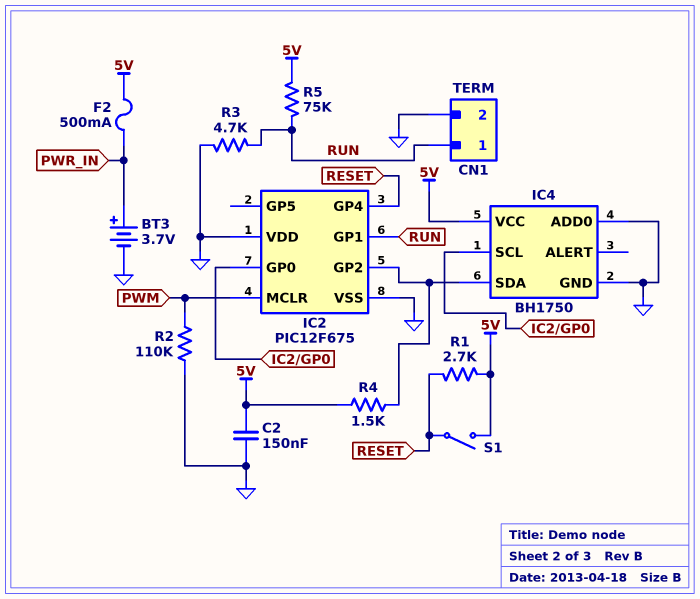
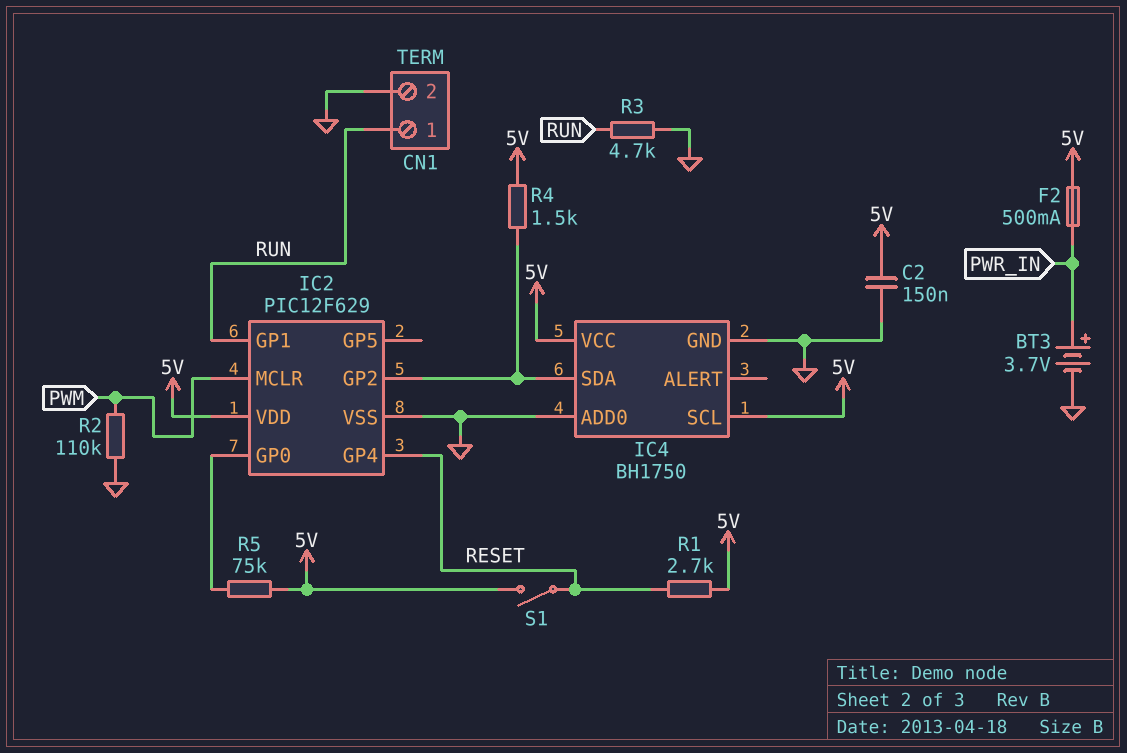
IC2: PIC12F675 -> PIC12F629
IC2 pin VDD: GND -> 5V
IC4 pin SCL: IC2/GP0 -> 5V
R5: 75k (5V, RUN) -> 75k (5V, IC2/GP0)

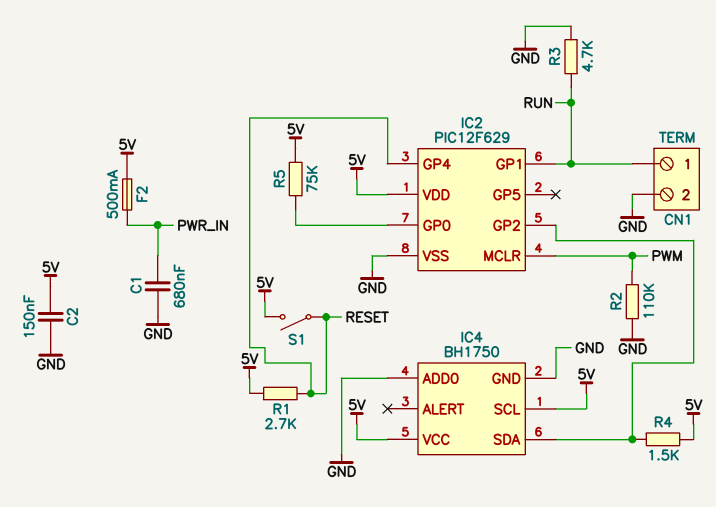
BT3: 3.7V (plus PWR_IN, minus GND) -> none
C1: none -> 680nF (GND, PWR_IN)

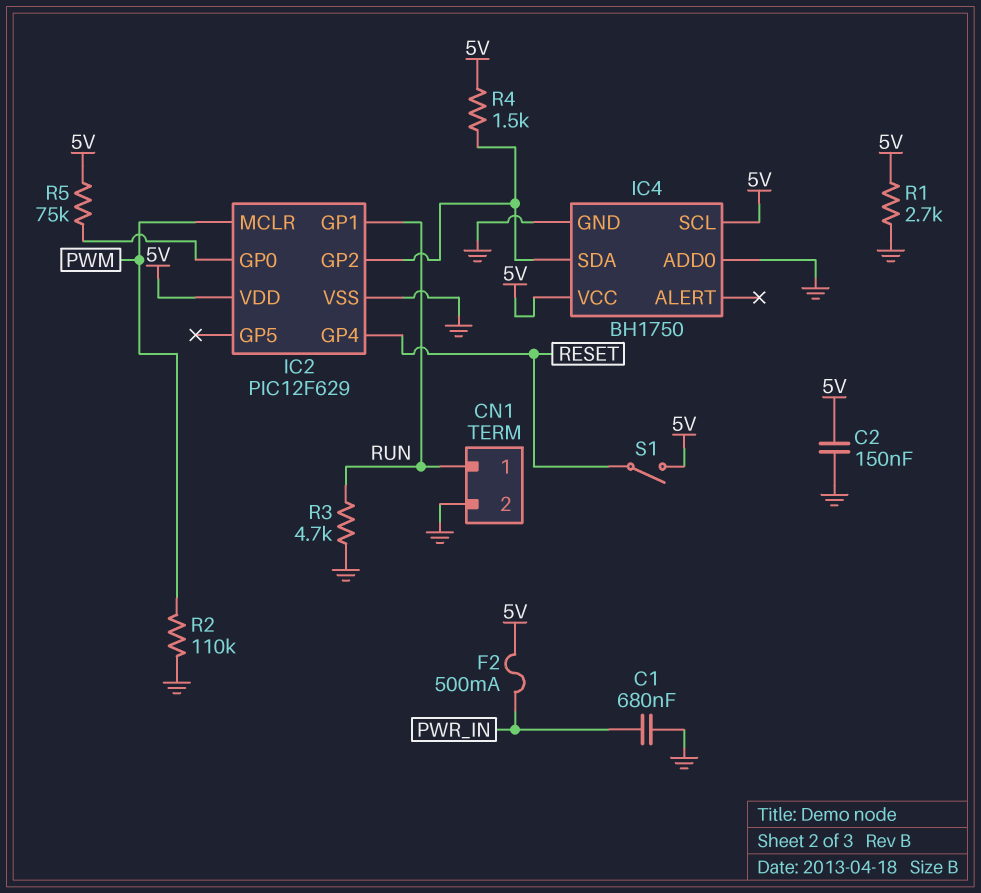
R1: 2.7k (5V, RESET) -> 2.7k (5V, GND)

